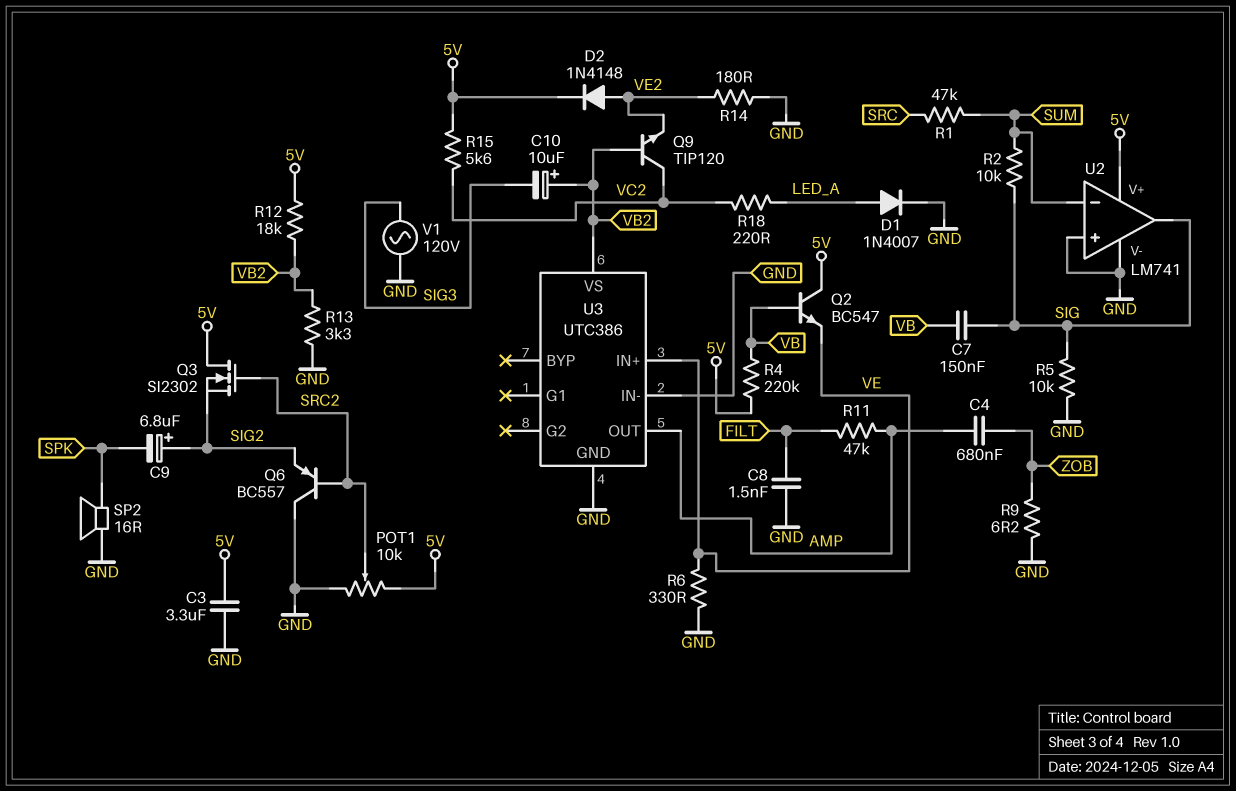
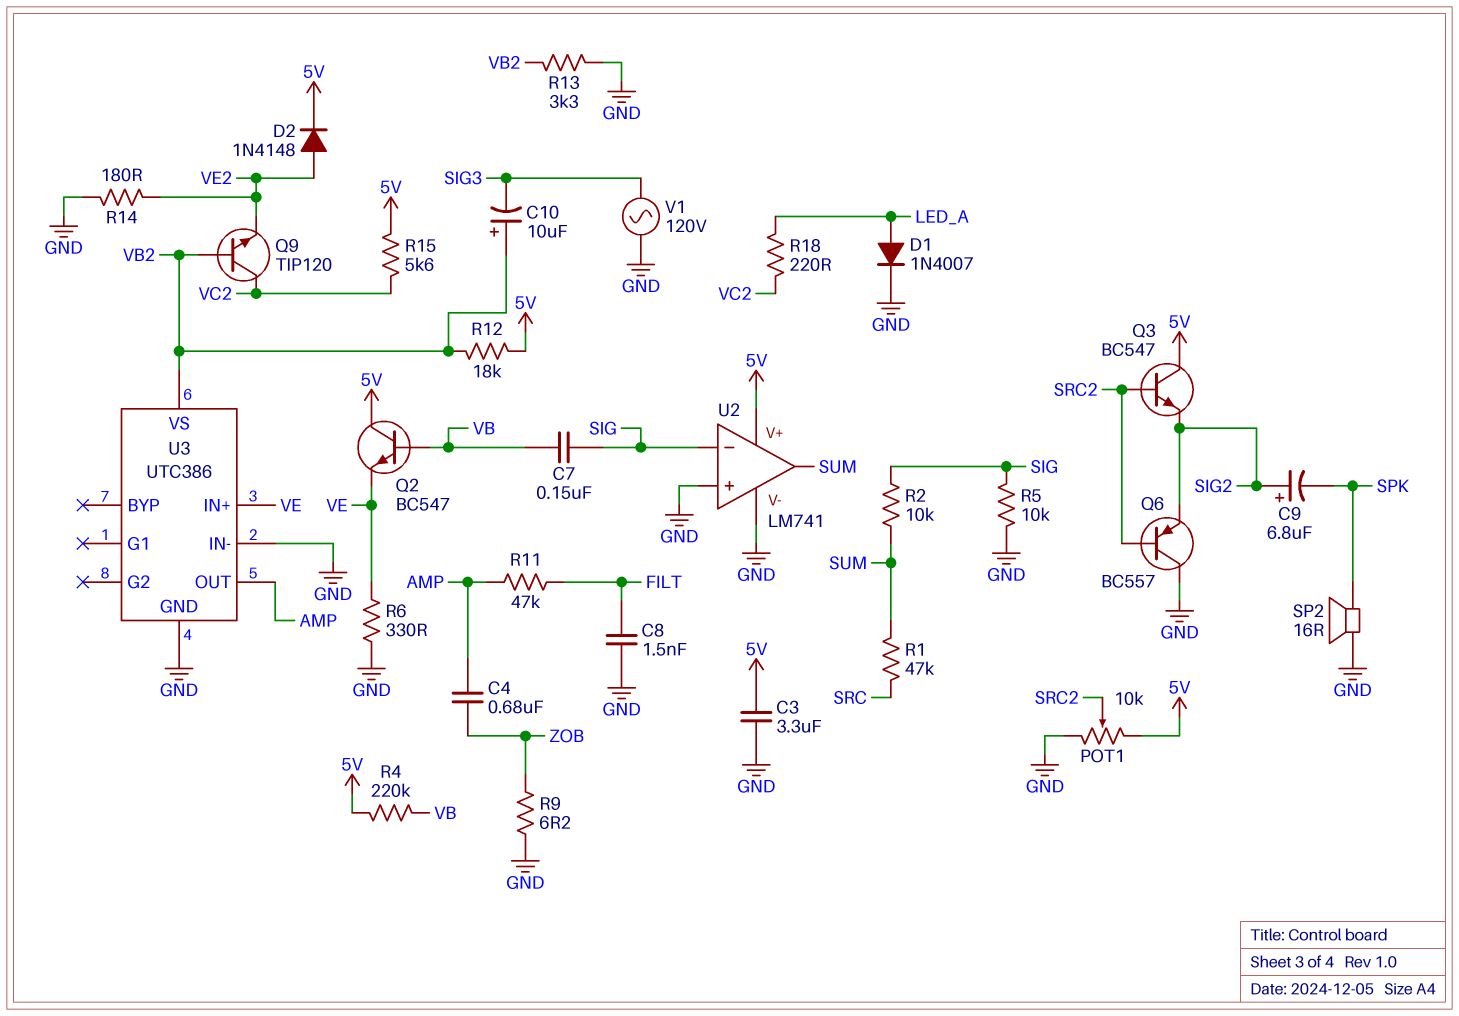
Q3: NMOS SI2302 (G SRC2, D 5V, S SIG2) -> NPN BC547 (B SRC2, C 5V, E SIG2)
U2 pin in-: SUM -> SIG
U2 pin out: SIG -> SUM

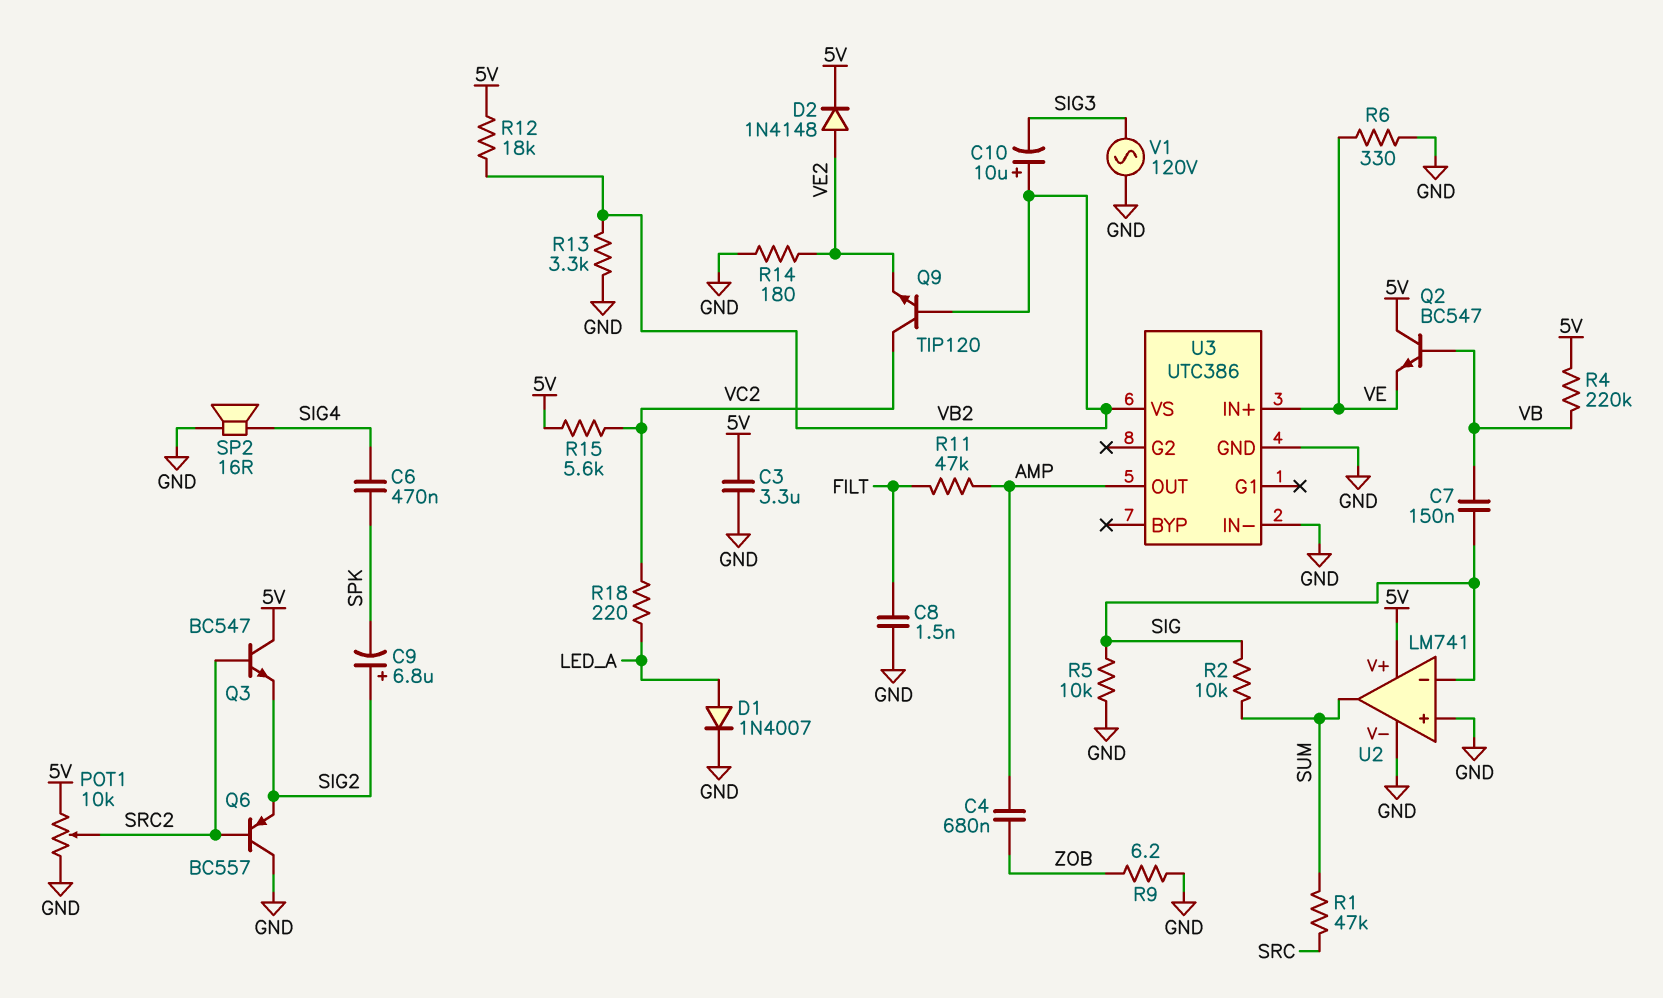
C6: none -> 470nF (SIG4, SPK)
SP2: speaker 16R (GND, SPK) -> speaker 16R (GND, SIG4)

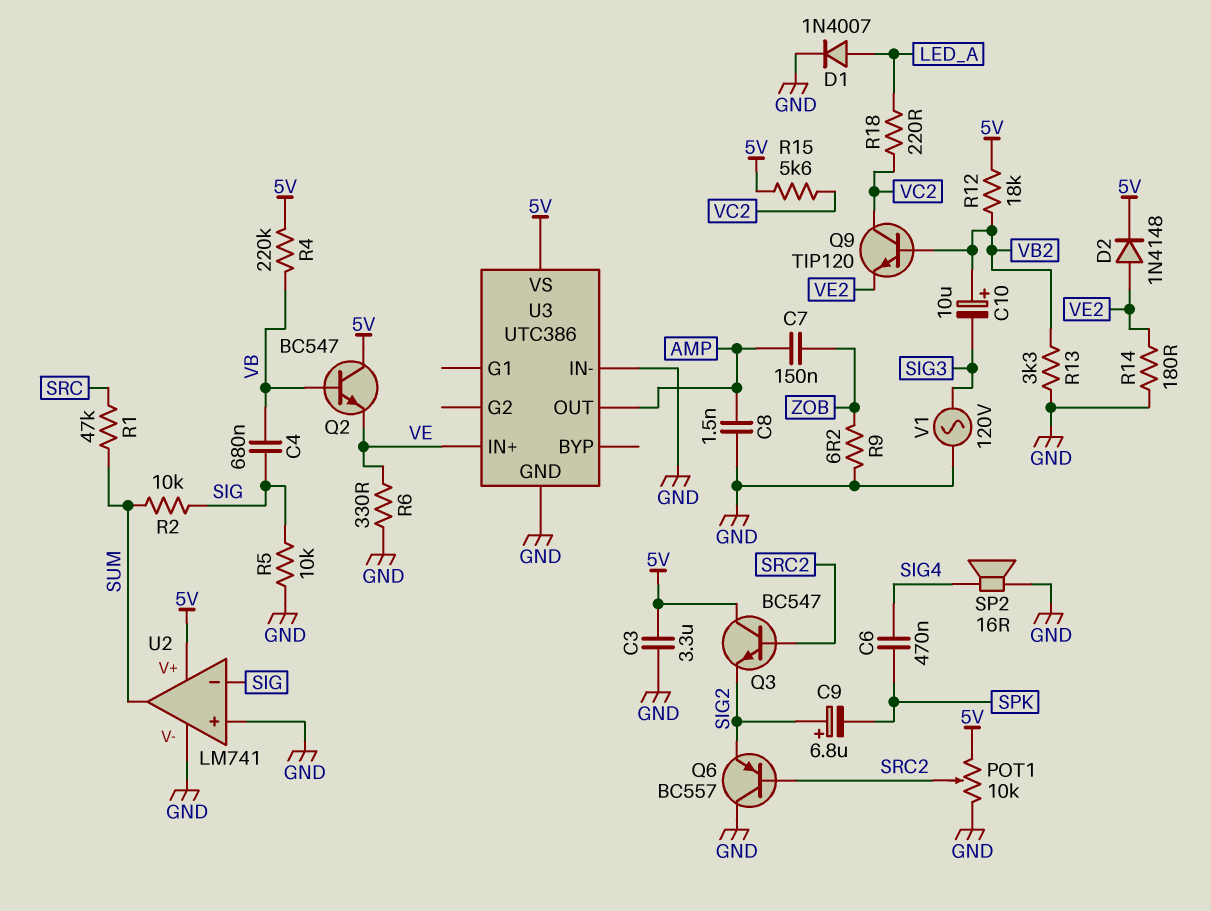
C4: 680nF (AMP, ZOB) -> 680nF (SIG, VB)
C7: 150nF (SIG, VB) -> 150nF (AMP, ZOB)
C8: 1.5nF (FILT, GND) -> 1.5nF (AMP, GND)
R11: 47k (AMP, FILT) -> none
U3 pin VS: VB2 -> 5V

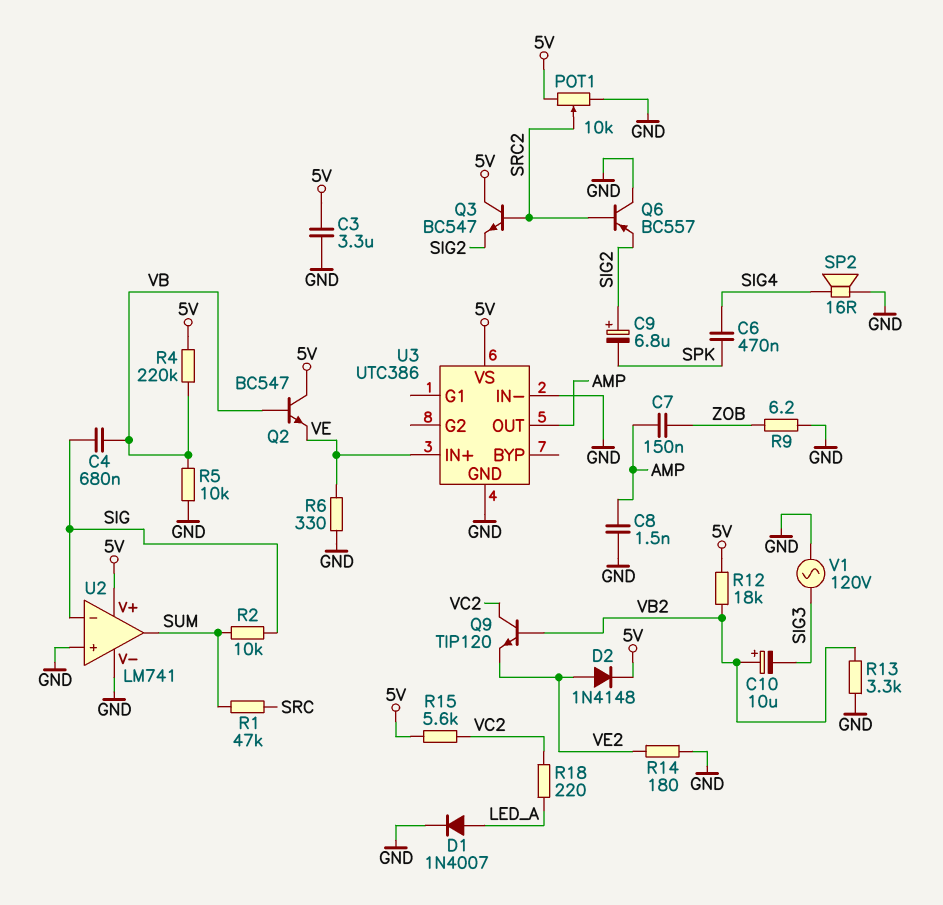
R5: 10k (GND, SIG) -> 10k (GND, VB)

